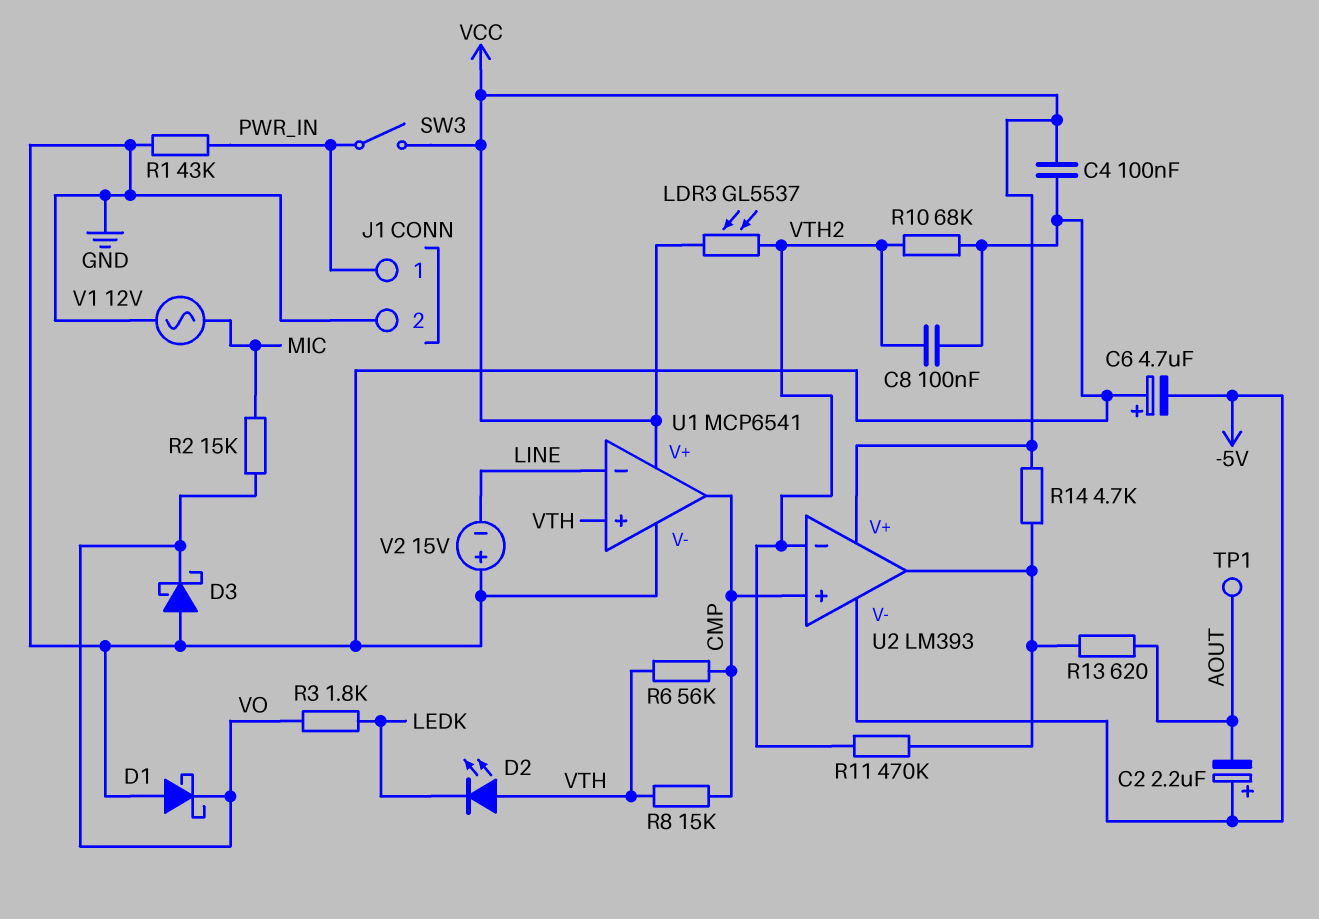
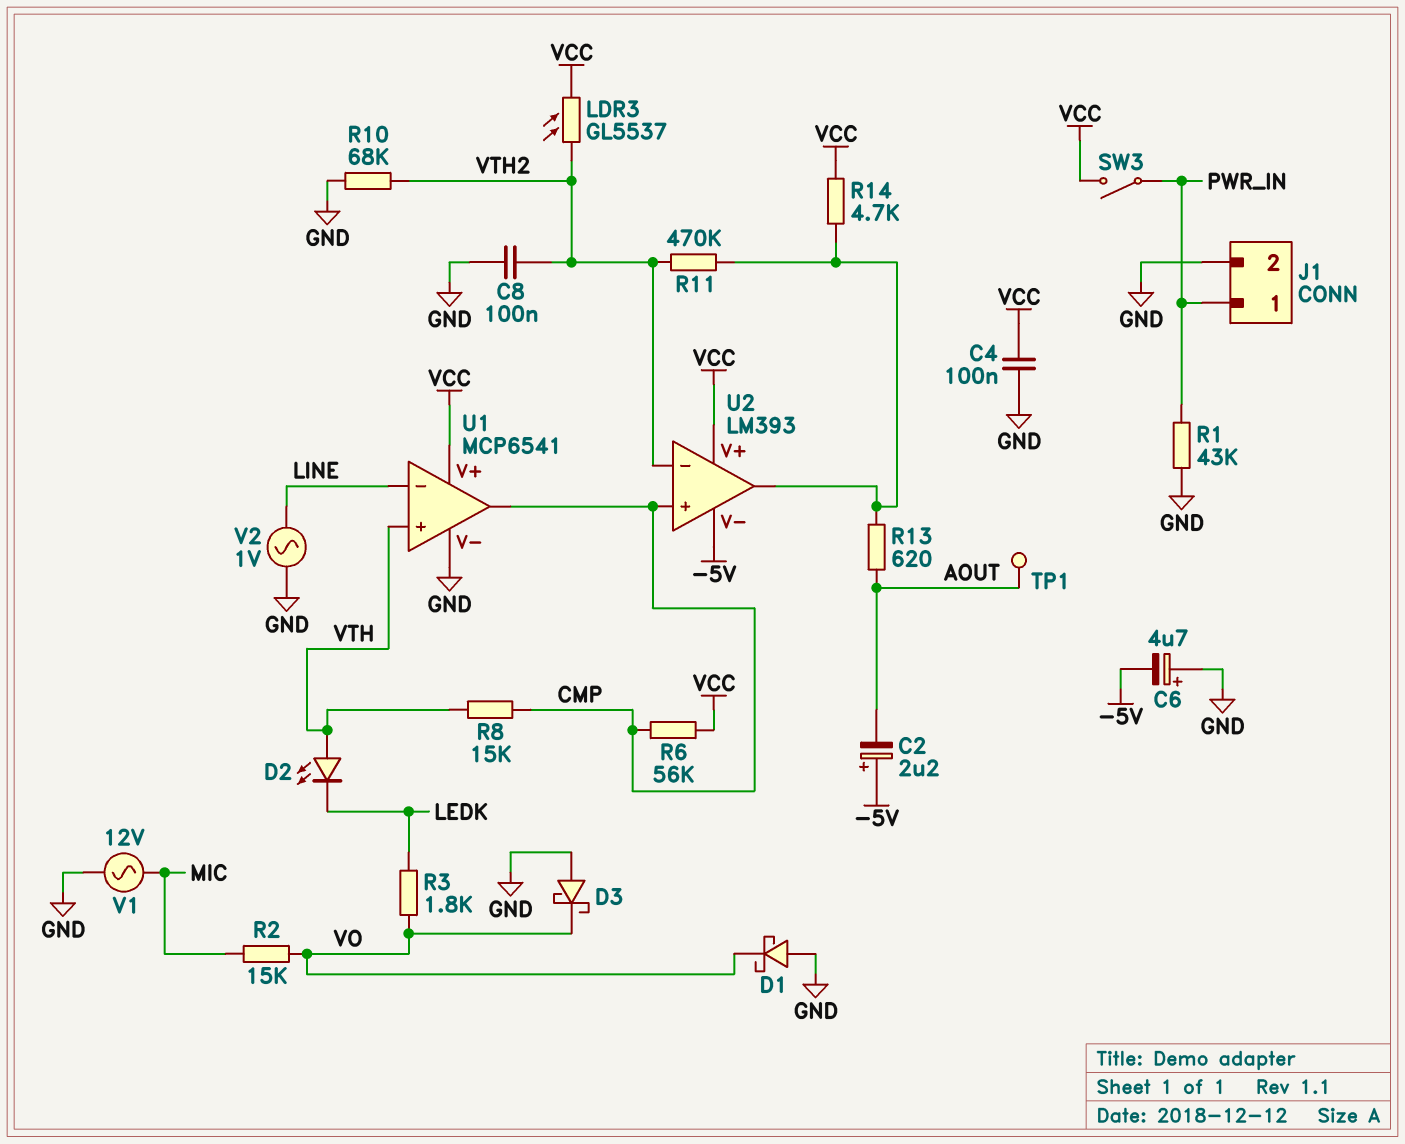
R6: 56k (CMP, VTH) -> 56k (CMP, VCC)
V2: 15V (plus GND, minus LINE) -> AC 1V (GND, LINE)

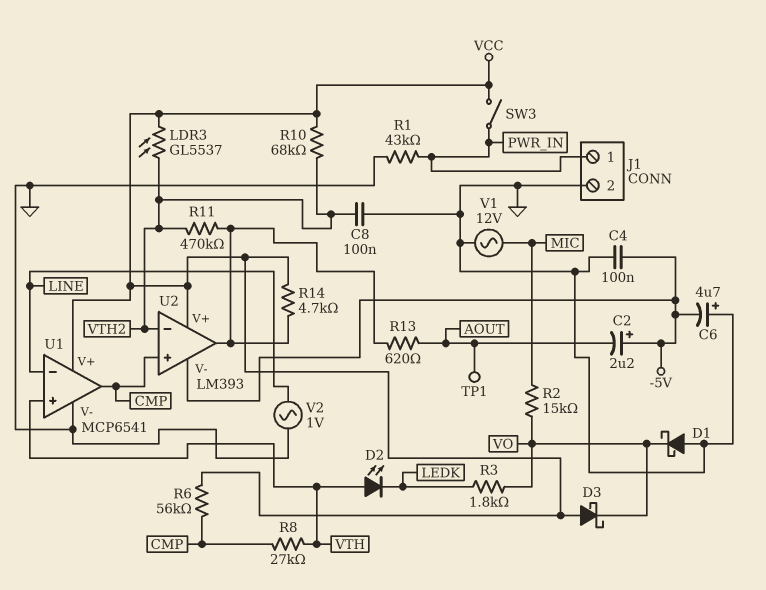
C4: 100nF (GND, VCC) -> 100nF (-5V, GND)
D3: schottky (A GND, K VO) -> schottky (A VCC, K VO)
R8: 15k (CMP, VTH) -> 27k (CMP, VTH)
R10: 68k (GND, VTH2) -> 68k (VCC, VTH2)

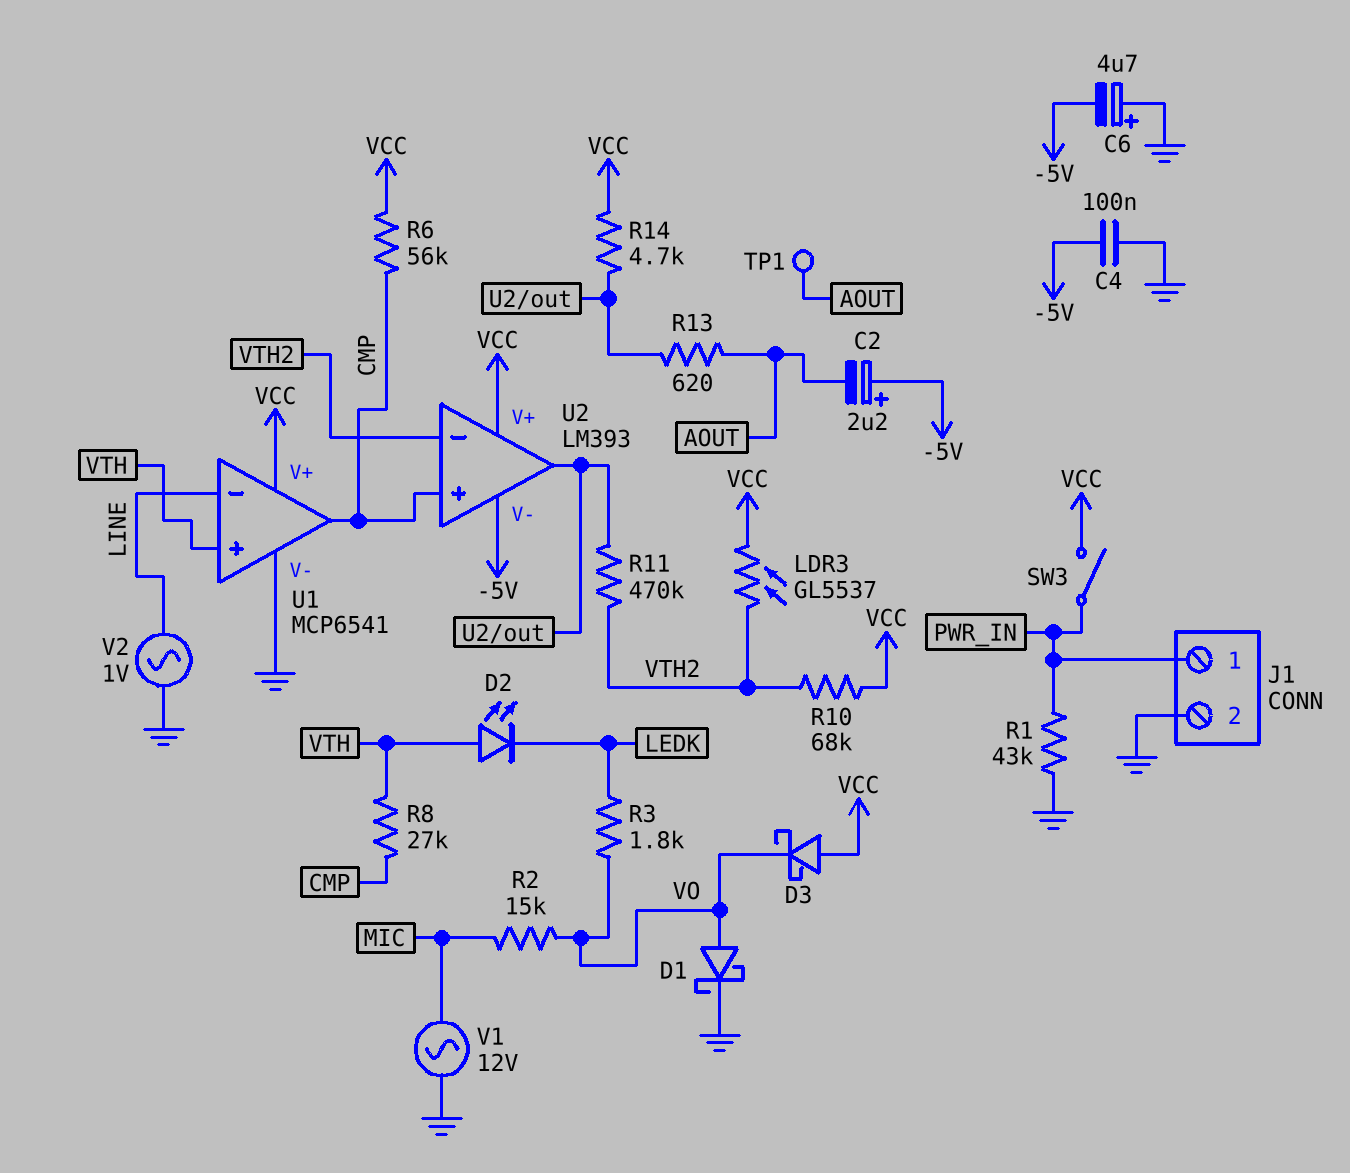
C8: 100nF (GND, VTH2) -> none
D1: schottky (A GND, K VO) -> schottky (A VO, K GND)

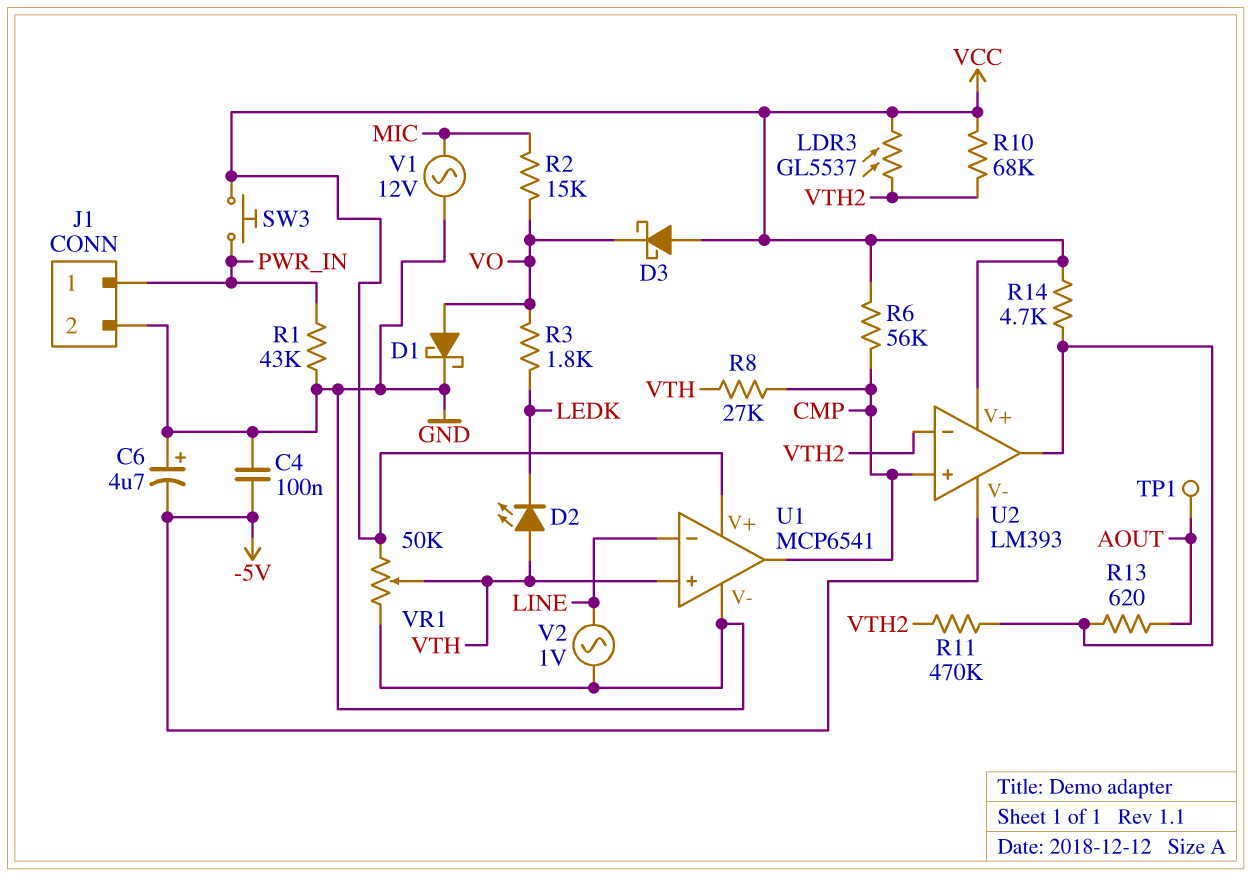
C2: 2.2uF (plus -5V, minus AOUT) -> none
SW3: switch (PWR_IN, VCC) -> button (PWR_IN, VCC)
VR1: none -> 50k (GND, VCC, wiper VTH)

